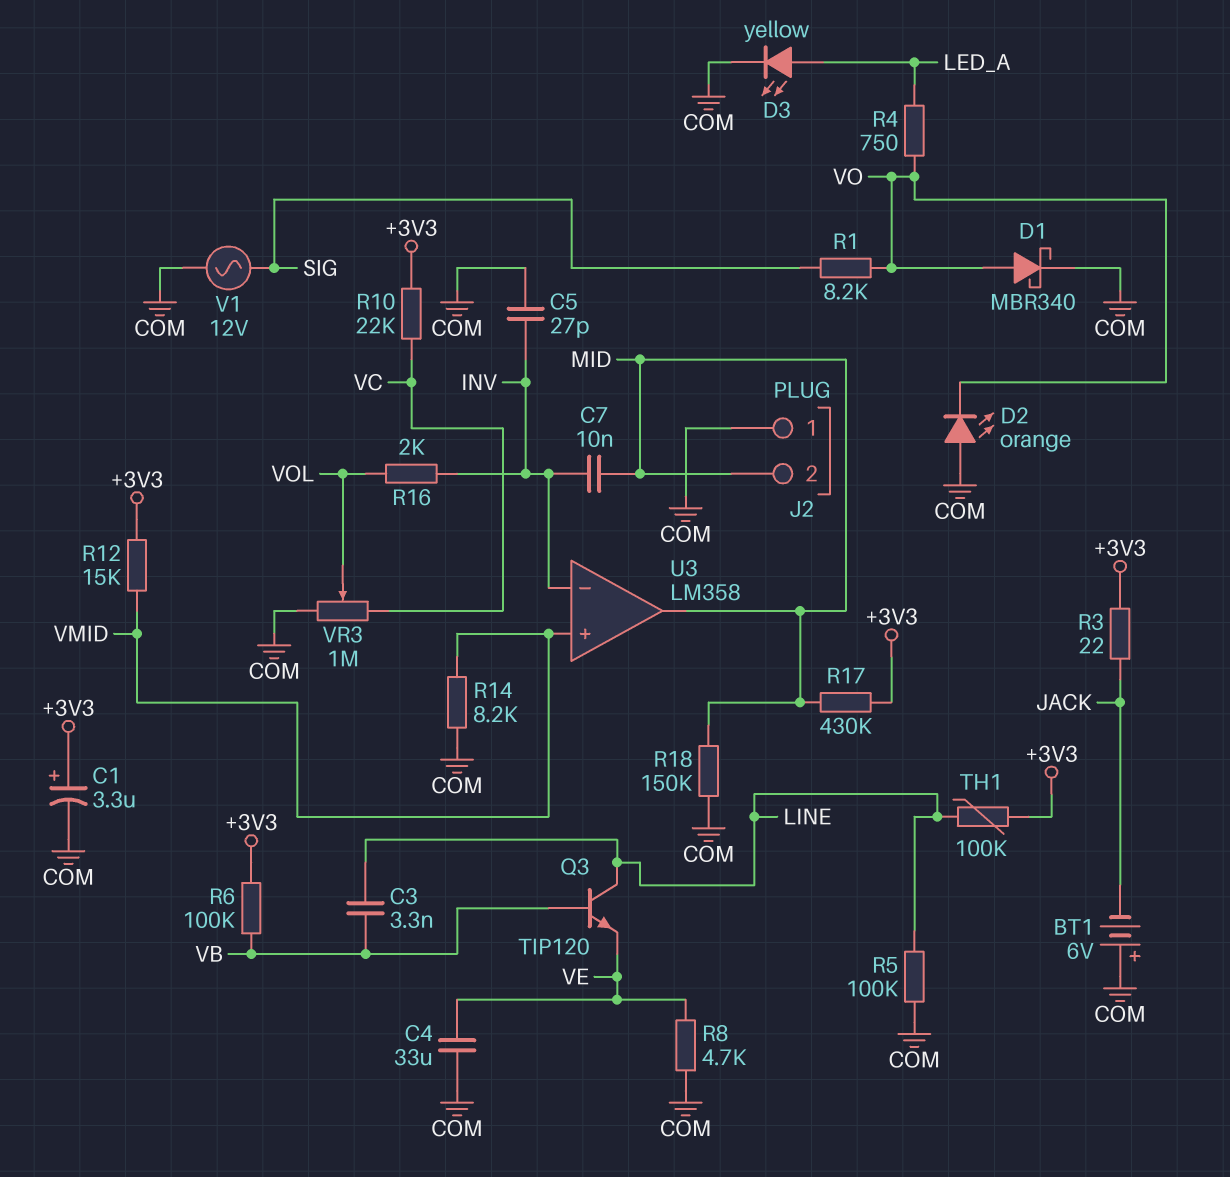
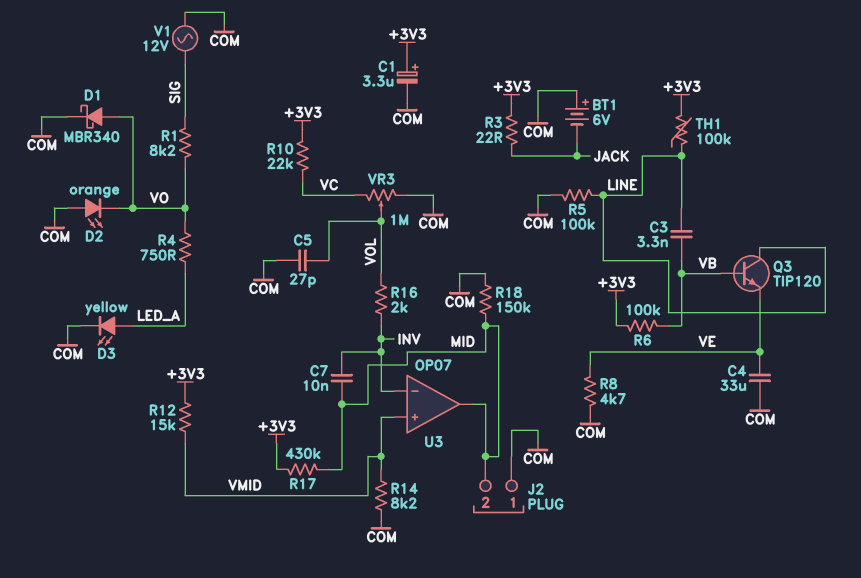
C5: 27pF (COM, INV) -> 27pF (COM, VOL)
U3: LM358 -> OP07

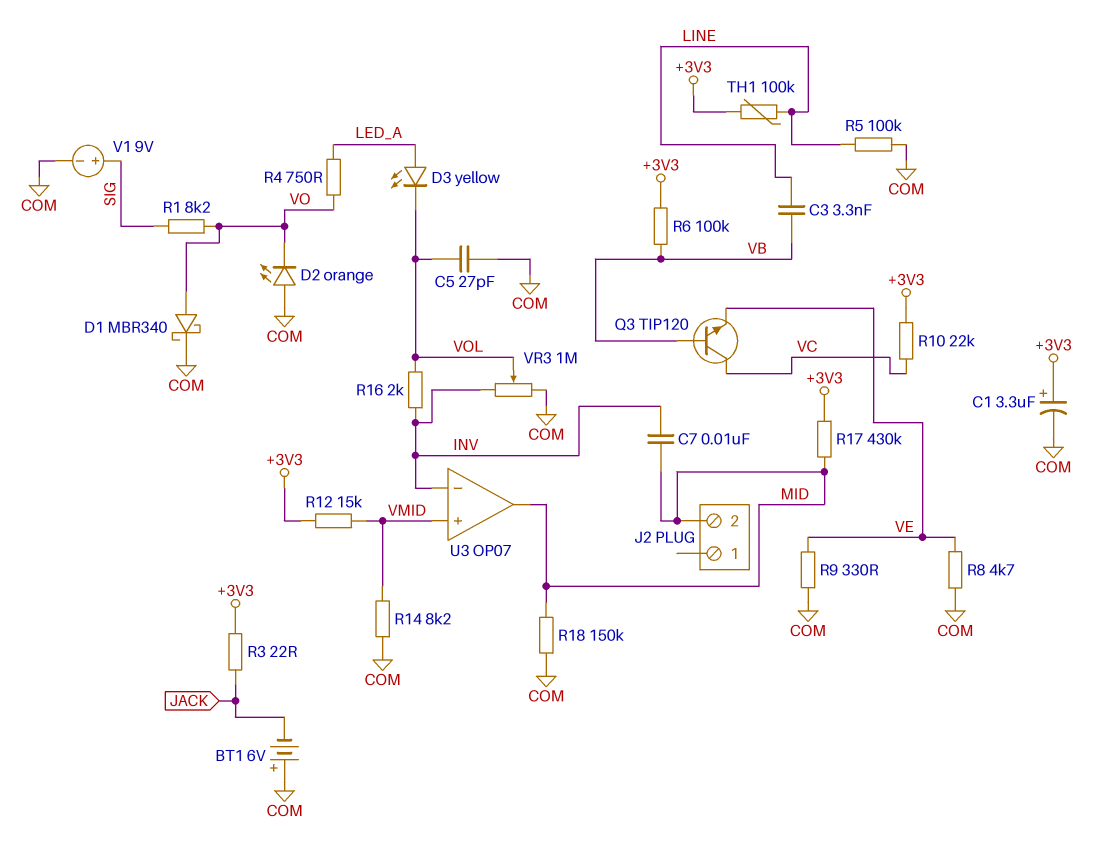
C4: 33uF (COM, VE) -> none
D3: LED yellow (A LED_A, K COM) -> LED yellow (A LED_A, K VOL)
J2 pin 1: COM -> none
Q3: NPN TIP120 (B VB, C LINE, E VE) -> NPN TIP120 (B VB, C VC, E VE)
R9: none -> 330 (COM, VE)
V1: AC 12V (COM, SIG) -> 9V (plus SIG, minus COM)
VR3: 1M (COM, VC, wiper VOL) -> 1M (COM, INV, wiper VOL)

